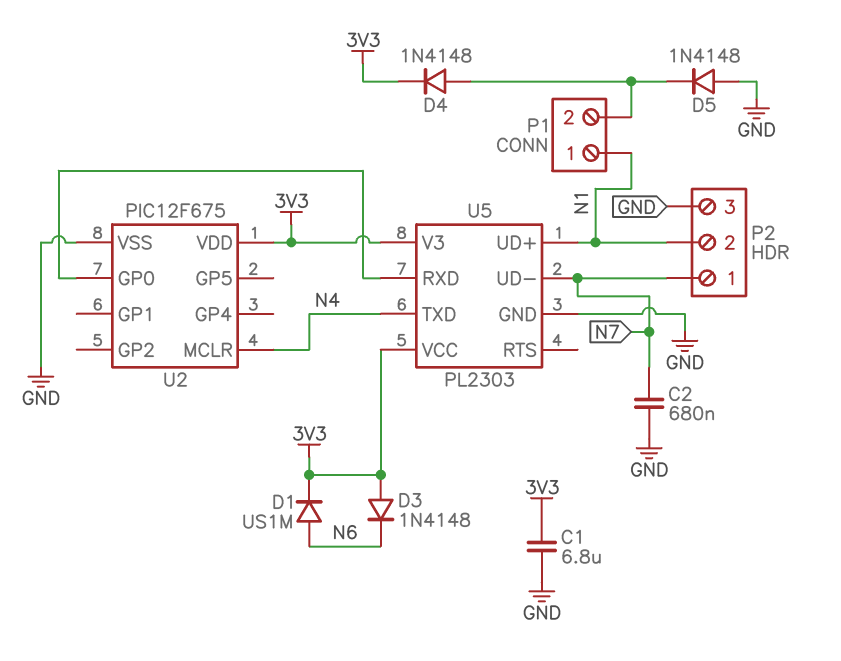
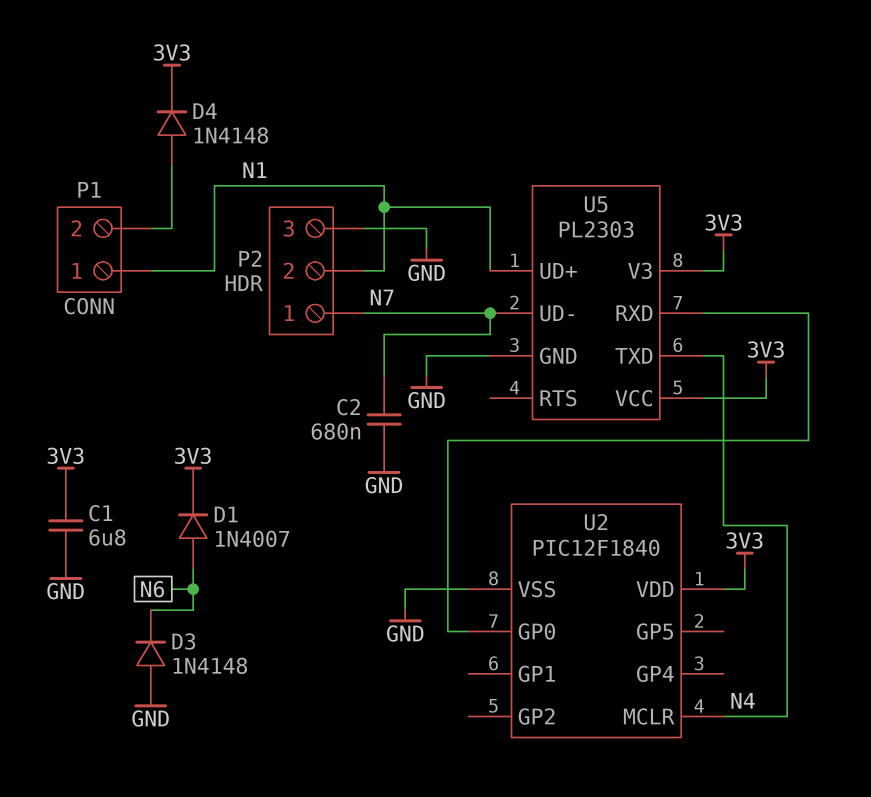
D1: diode US1M (A N6, K 3V3) -> diode 1N4007 (A N6, K 3V3)
D3: diode 1N4148 (A 3V3, K N6) -> diode 1N4148 (A GND, K N6)
D5: diode 1N4148 (A GND, K P1/2) -> none
U2: PIC12F675 -> PIC12F1840

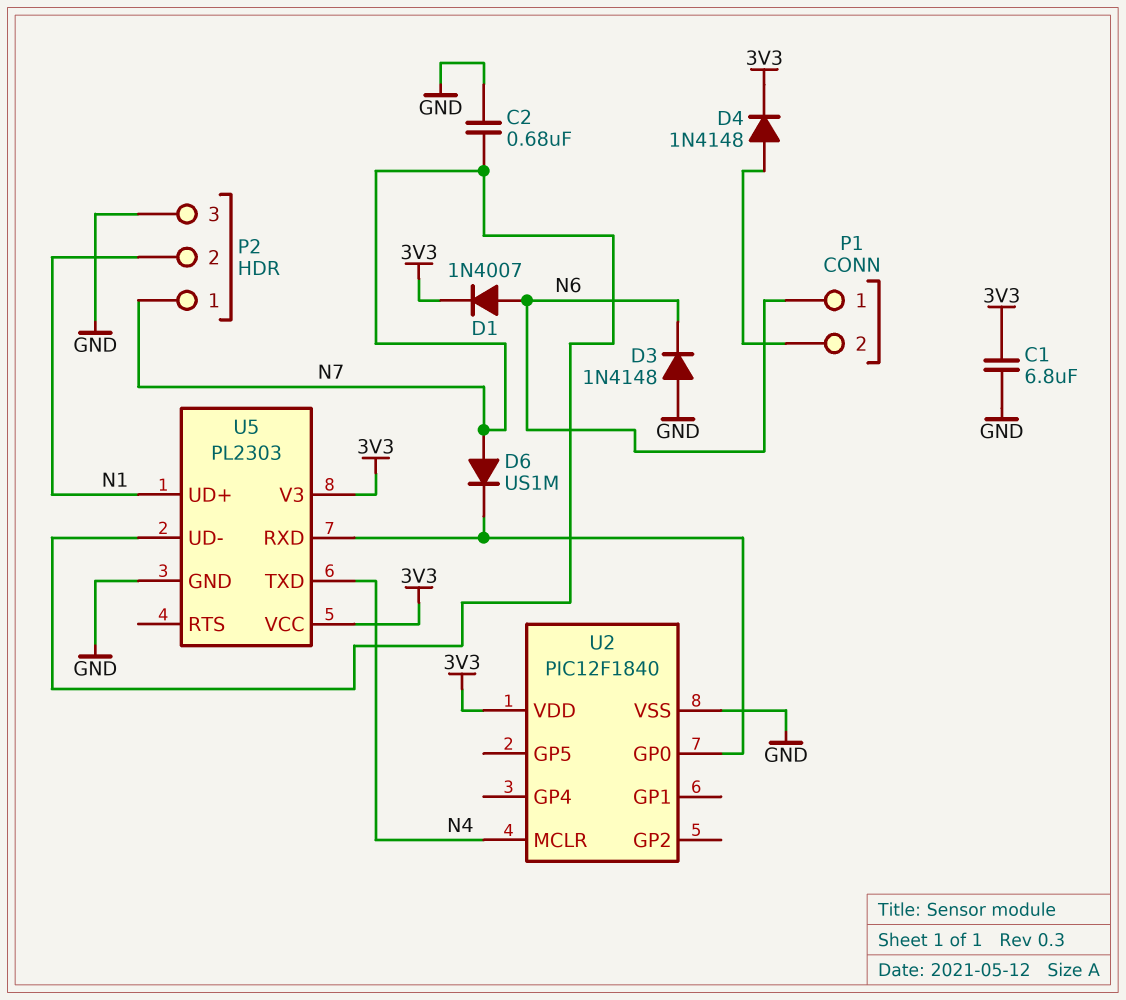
D6: none -> diode US1M (A N7, K U2/GP0)
P1 pin 1: N1 -> N6

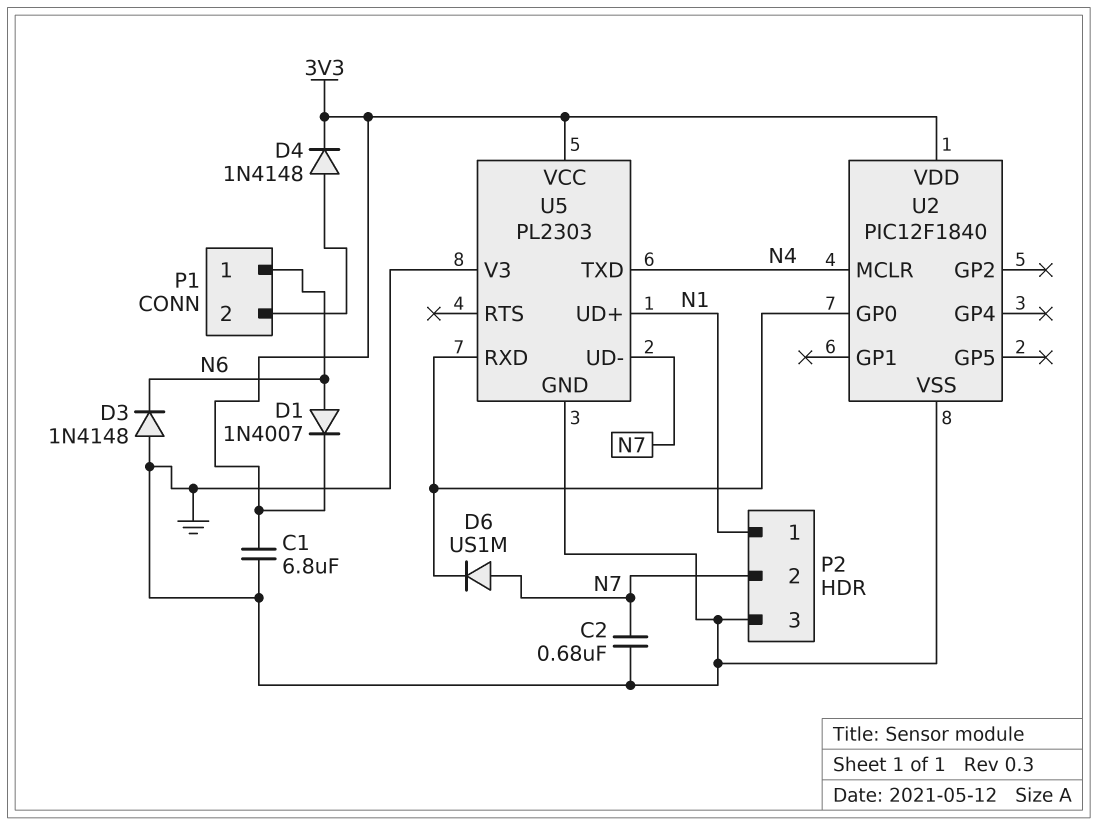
P2 pin 1: N7 -> N1
P2 pin 2: N1 -> N7
U5 pin V3: 3V3 -> GND

